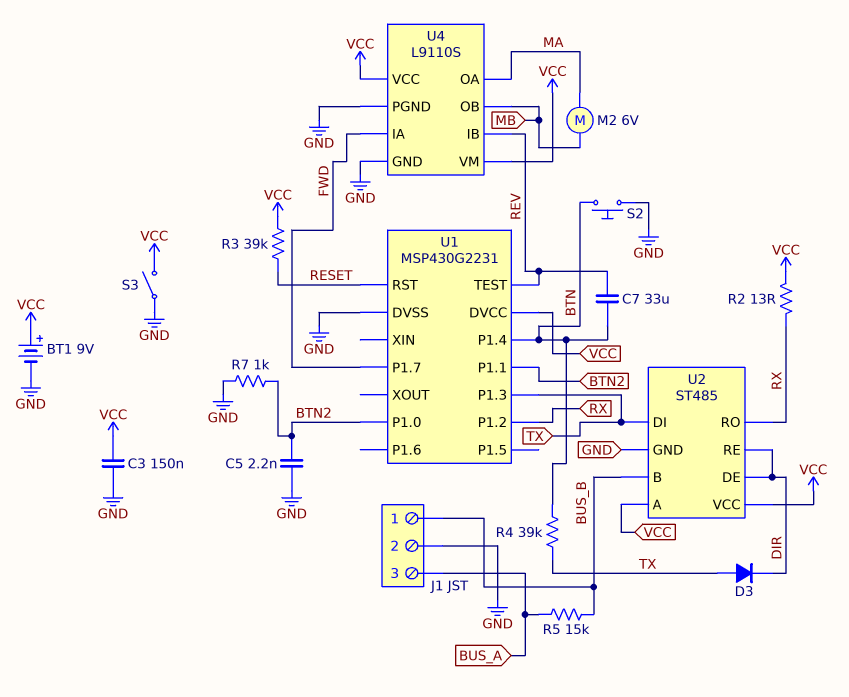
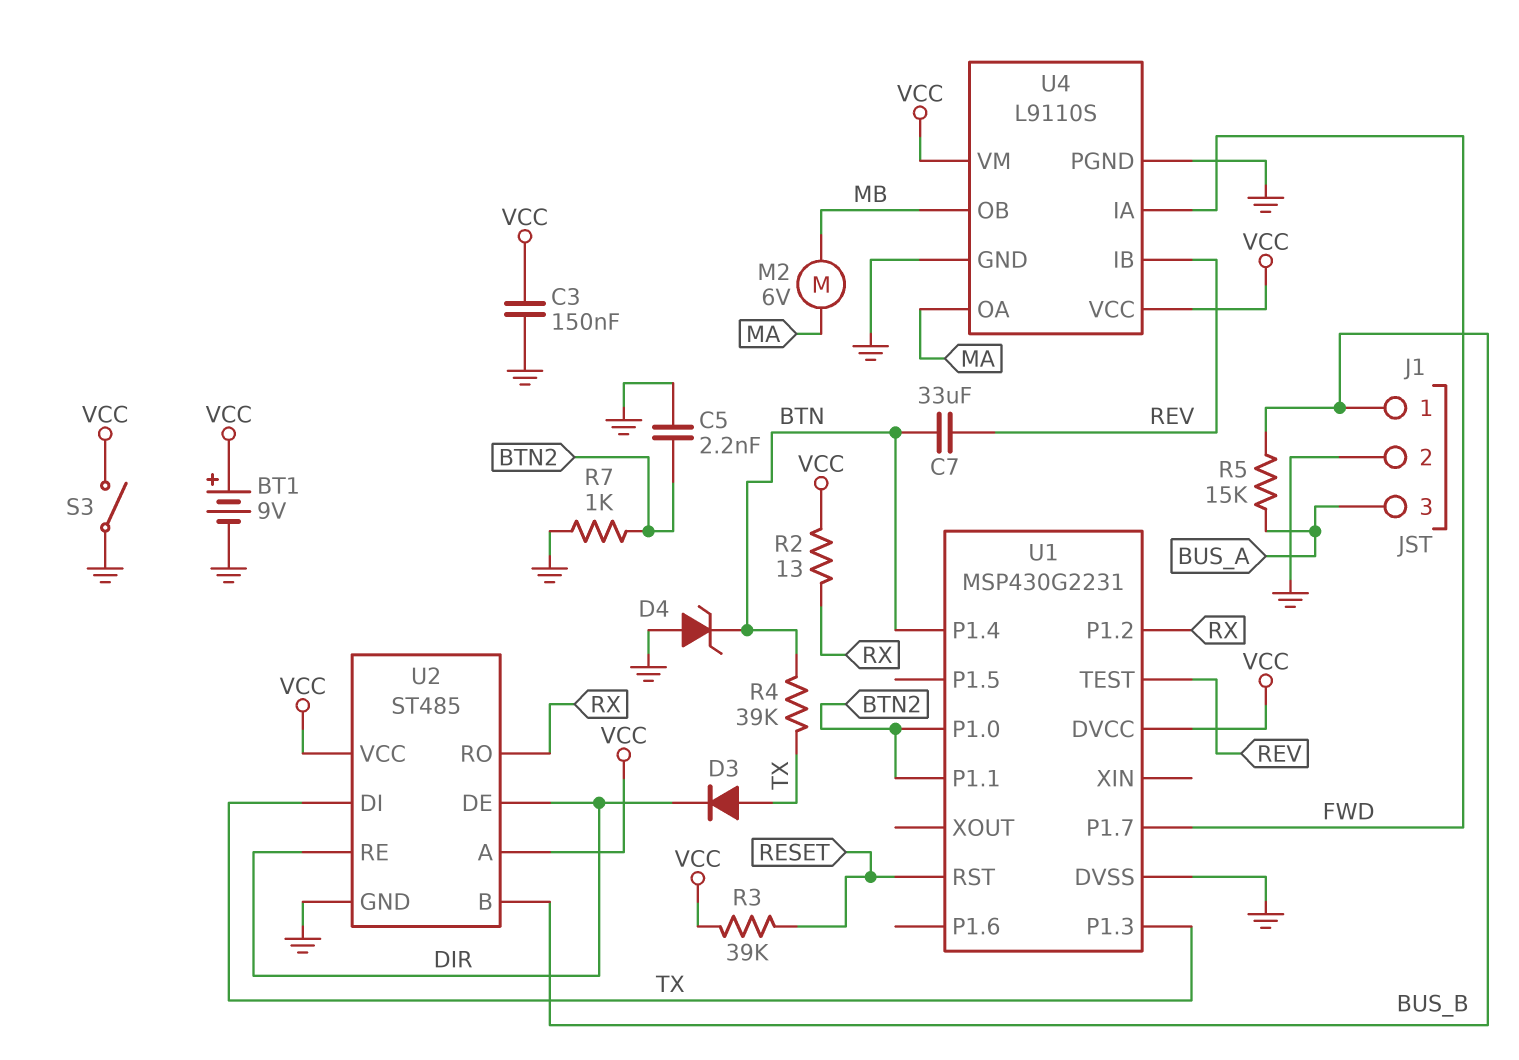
D4: none -> zener (A GND, K BTN)
S2: button (BTN, GND) -> none

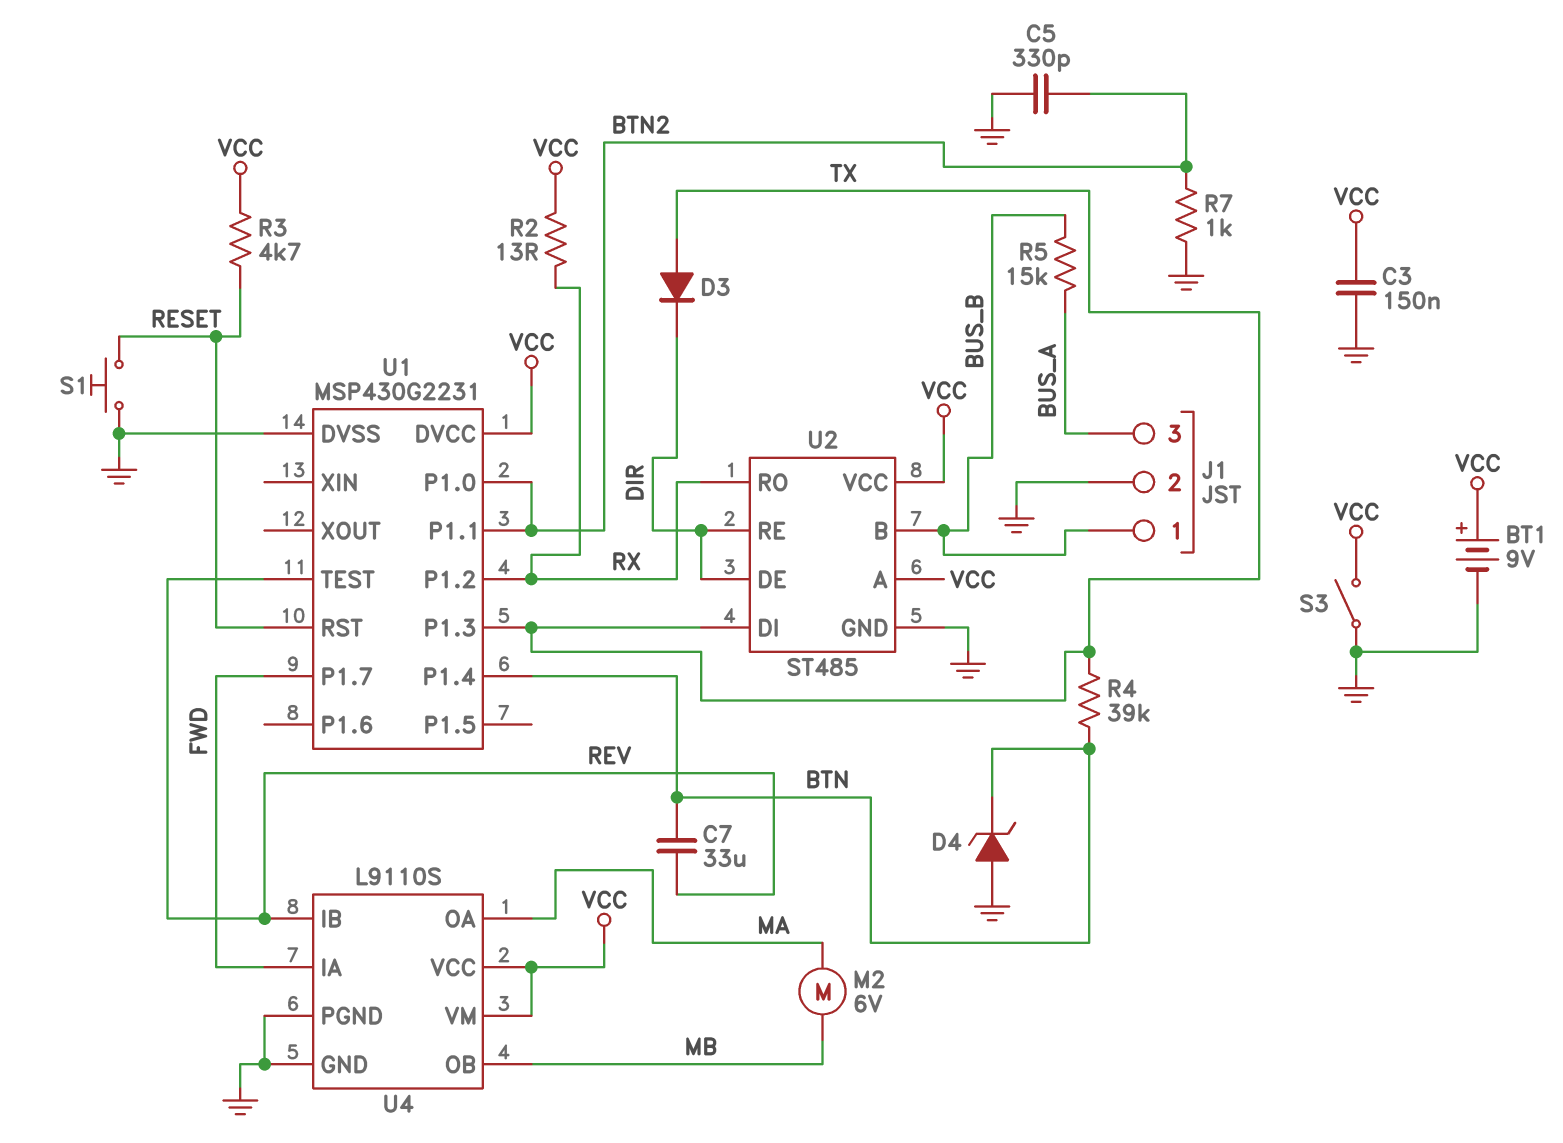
C5: 2.2nF (BTN2, GND) -> 330pF (BTN2, GND)
R3: 39k (RESET, VCC) -> 4.7k (RESET, VCC)
S1: none -> button (GND, RESET)

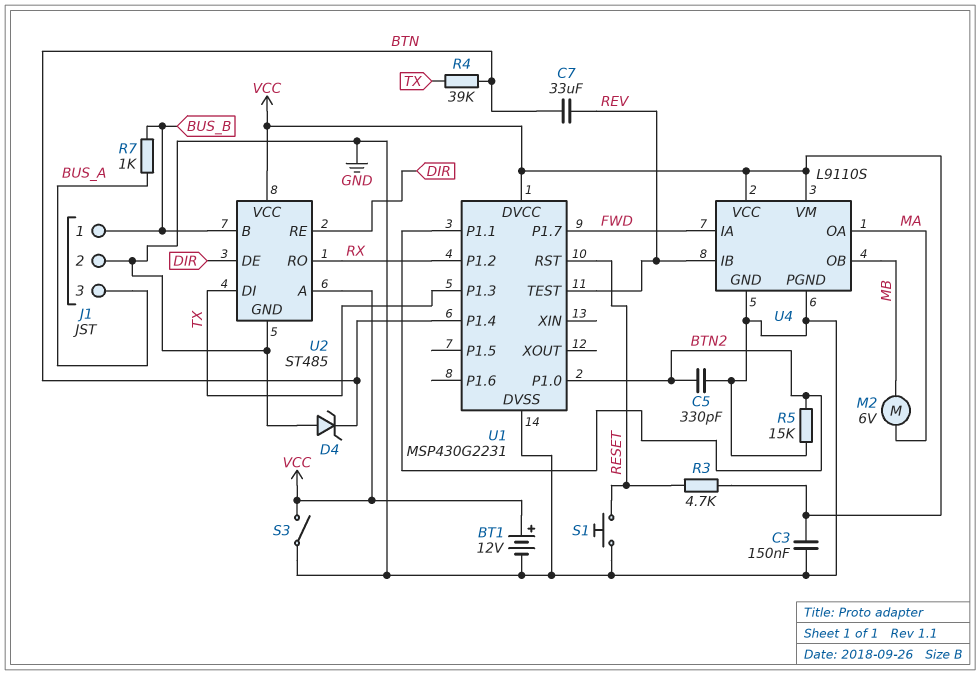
BT1: 9V (plus VCC, minus GND) -> 12V (plus VCC, minus GND)
D3: diode (A TX, K DIR) -> none
R2: 13 (RX, VCC) -> none
R5: 15k (BUS_A, BUS_B) -> 15k (BTN2, GND)
R7: 1k (BTN2, GND) -> 1k (BUS_A, BUS_B)

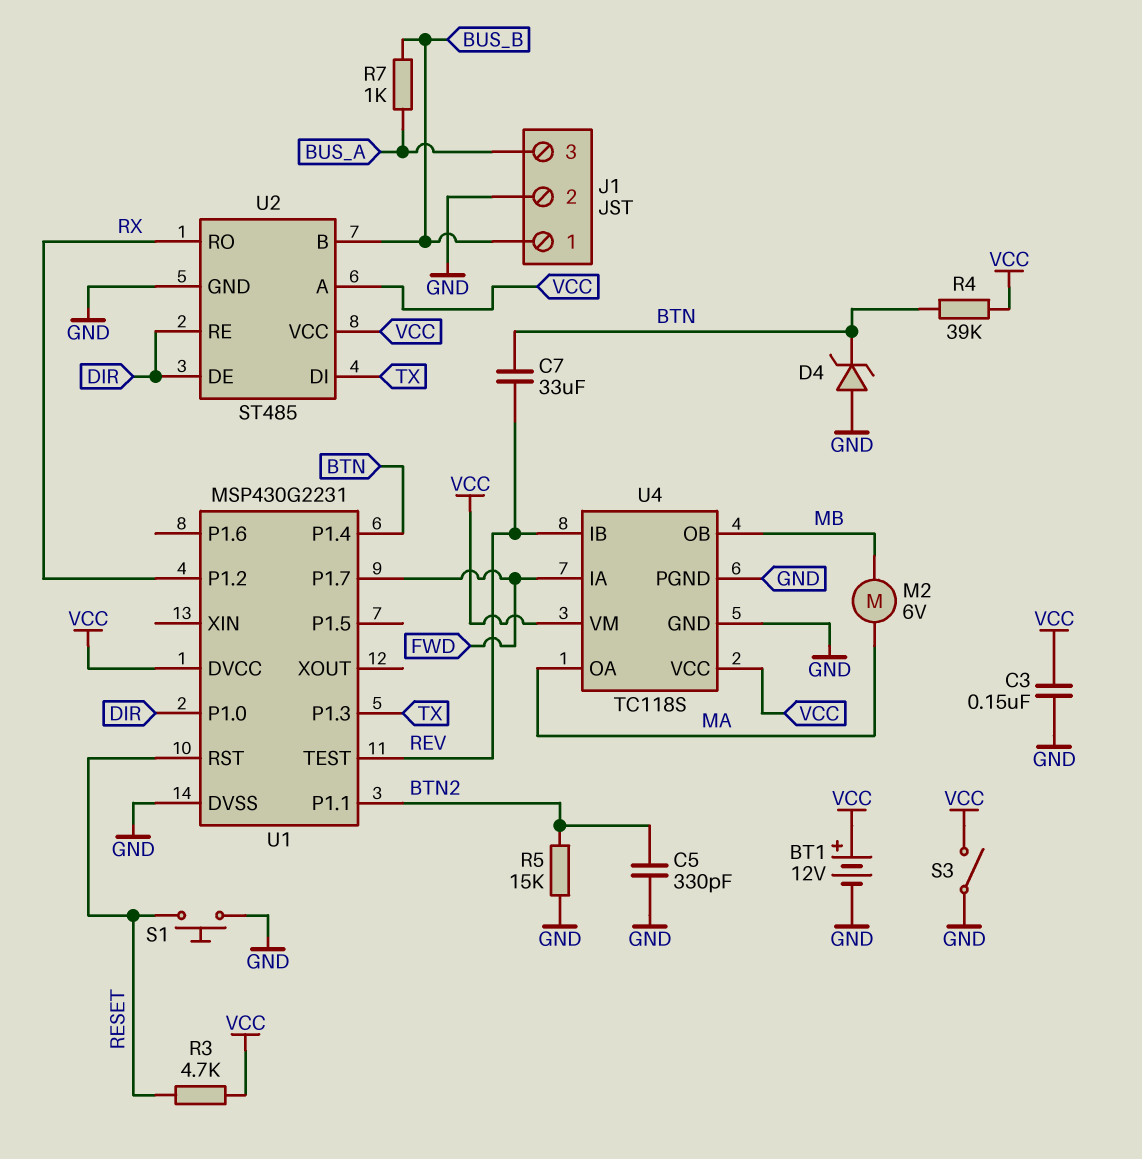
R4: 39k (BTN, TX) -> 39k (BTN, VCC)
U1 pin P1.0: BTN2 -> DIR
U4: L9110S -> TC118S

